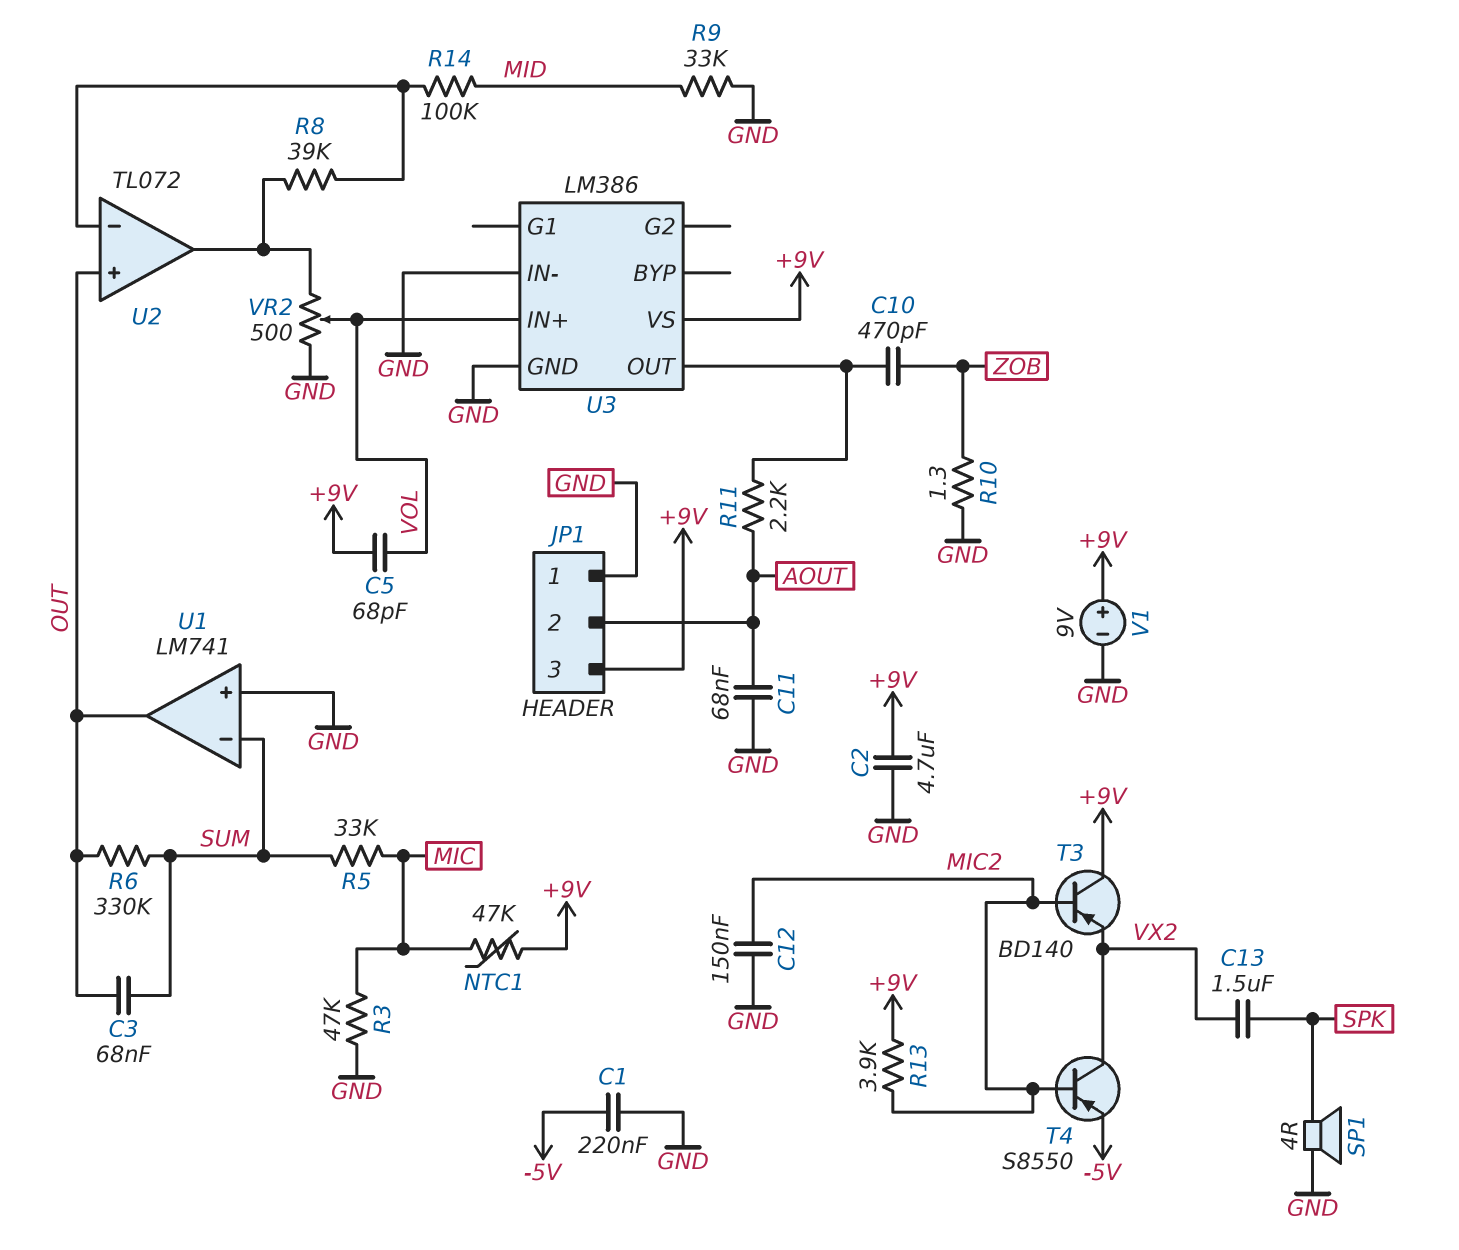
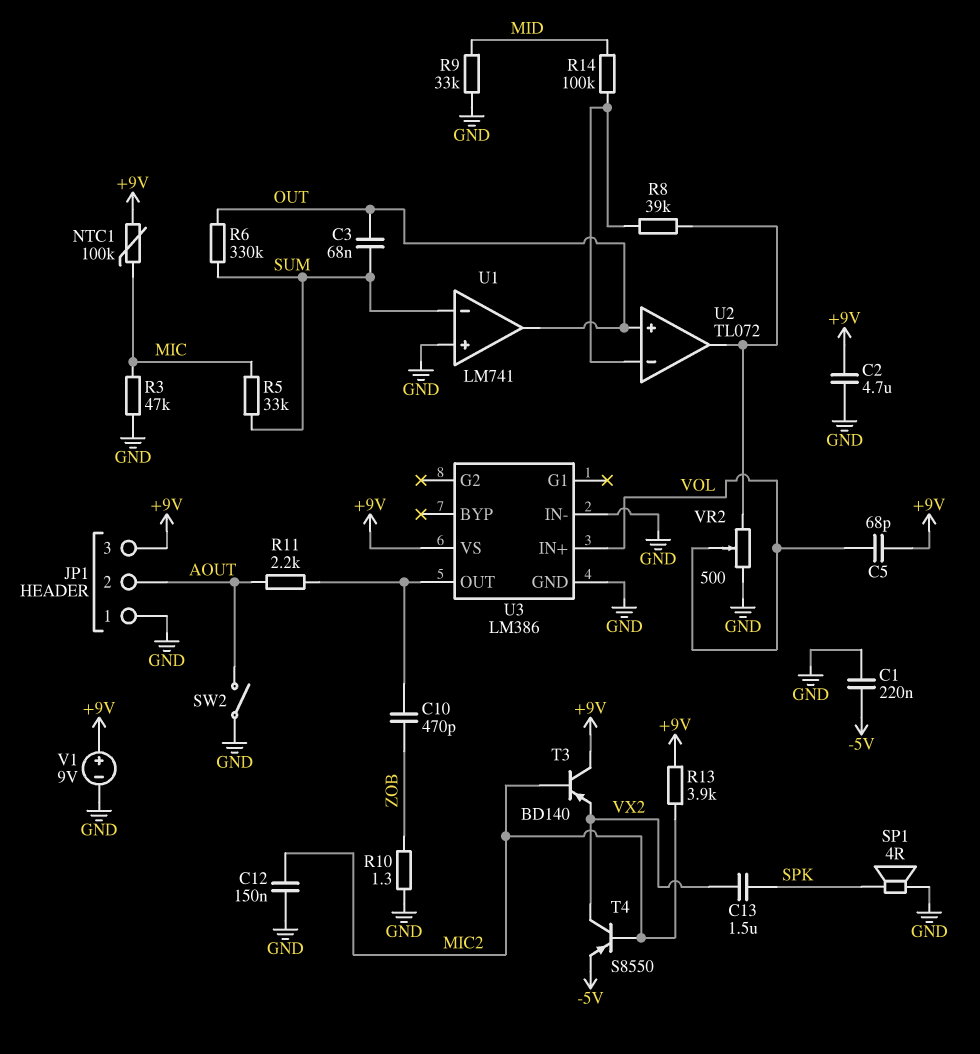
C11: 68nF (AOUT, GND) -> none
NTC1: 47k (+9V, MIC) -> 100k (+9V, MIC)
SW2: none -> switch (AOUT, GND)

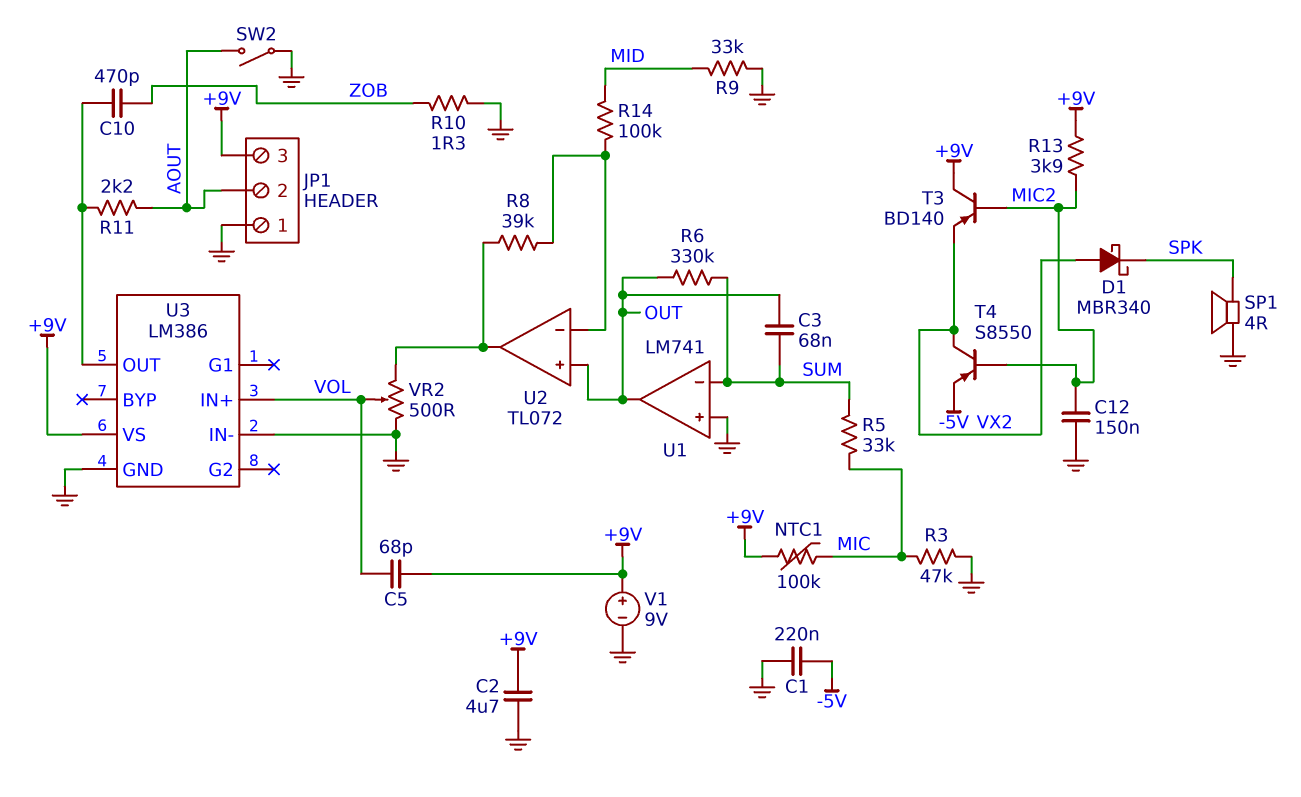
C13: 1.5uF (SPK, VX2) -> none
D1: none -> schottky MBR340 (A VX2, K SPK)

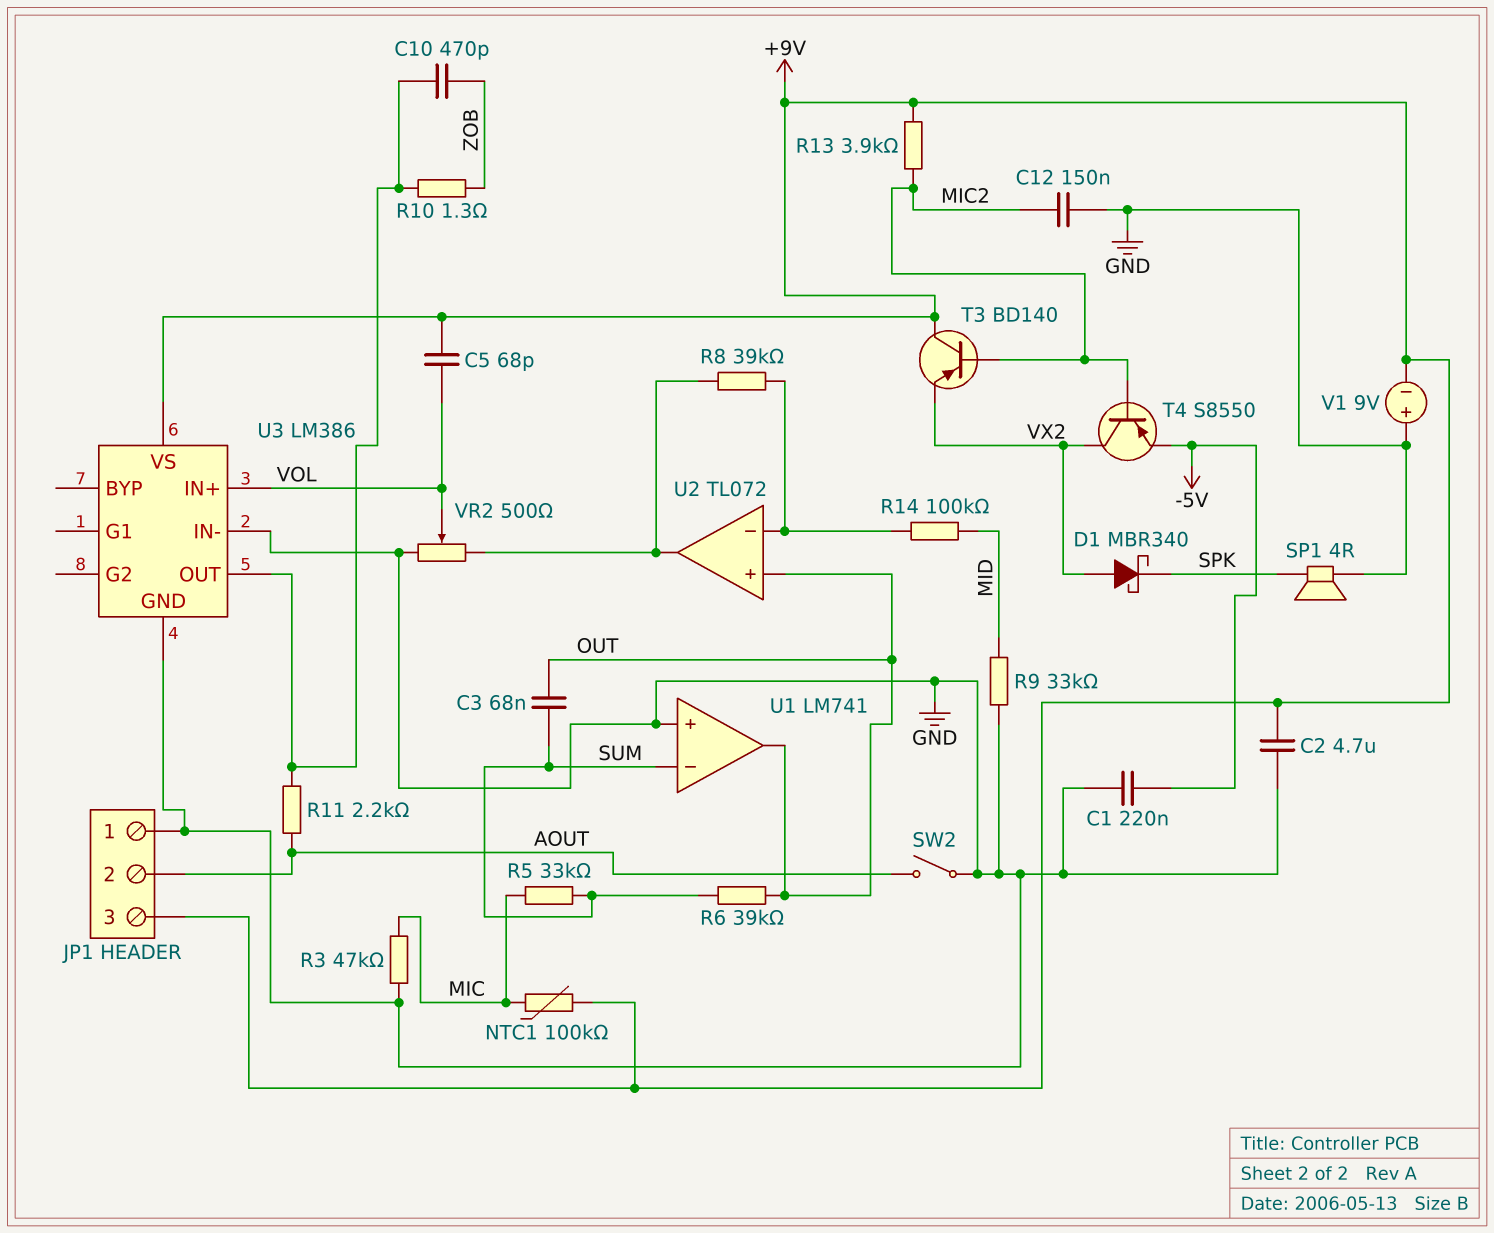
R6: 330k (OUT, SUM) -> 39k (OUT, SUM)
R10: 1.3 (GND, ZOB) -> 1.3 (U3/OUT, ZOB)
V1: 9V (plus +9V, minus GND) -> 9V (plus GND, minus +9V)

